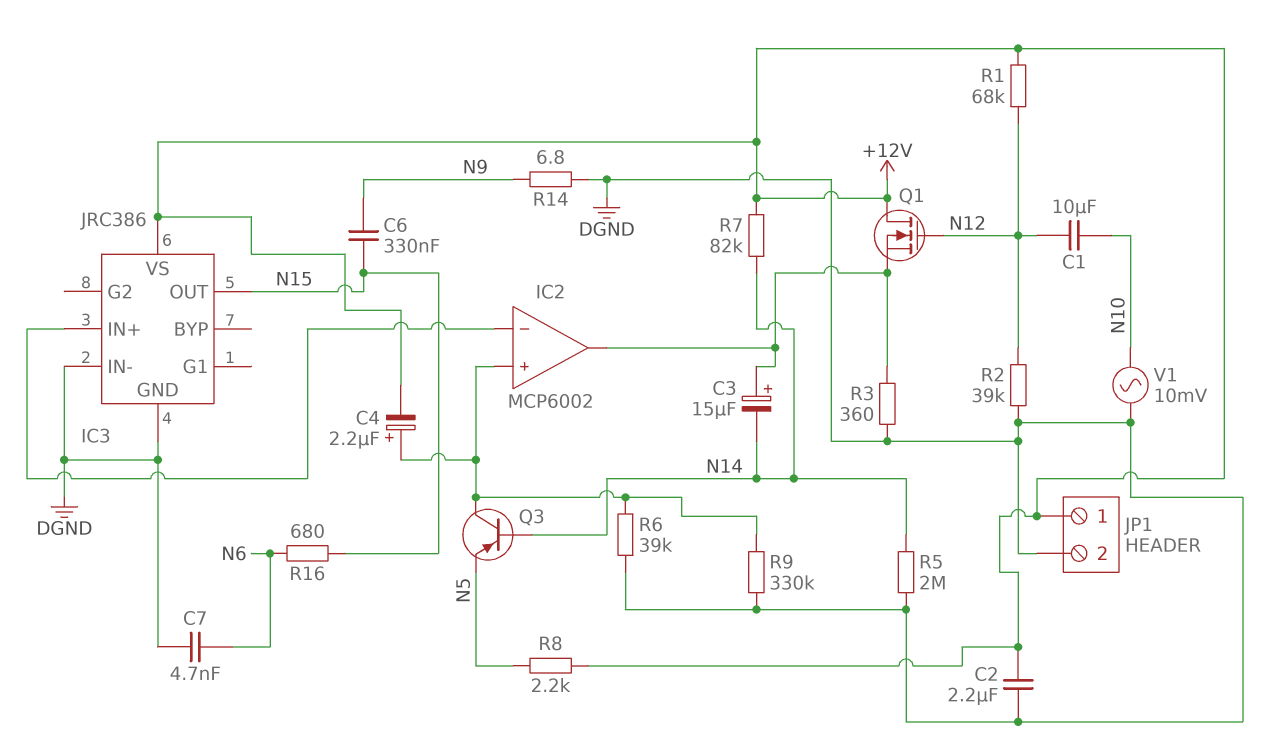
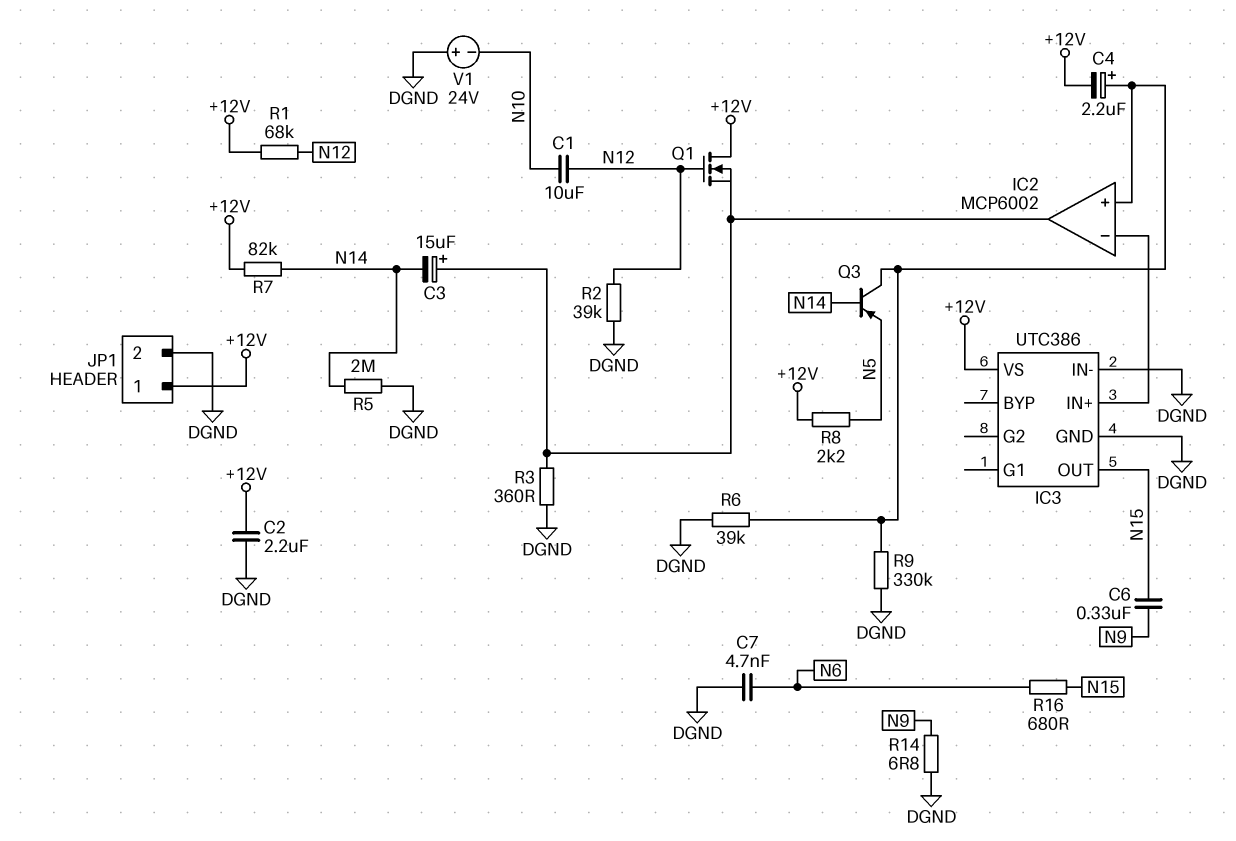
IC3: JRC386 -> UTC386
V1: AC 10mV (DGND, N10) -> 24V (plus DGND, minus N10)

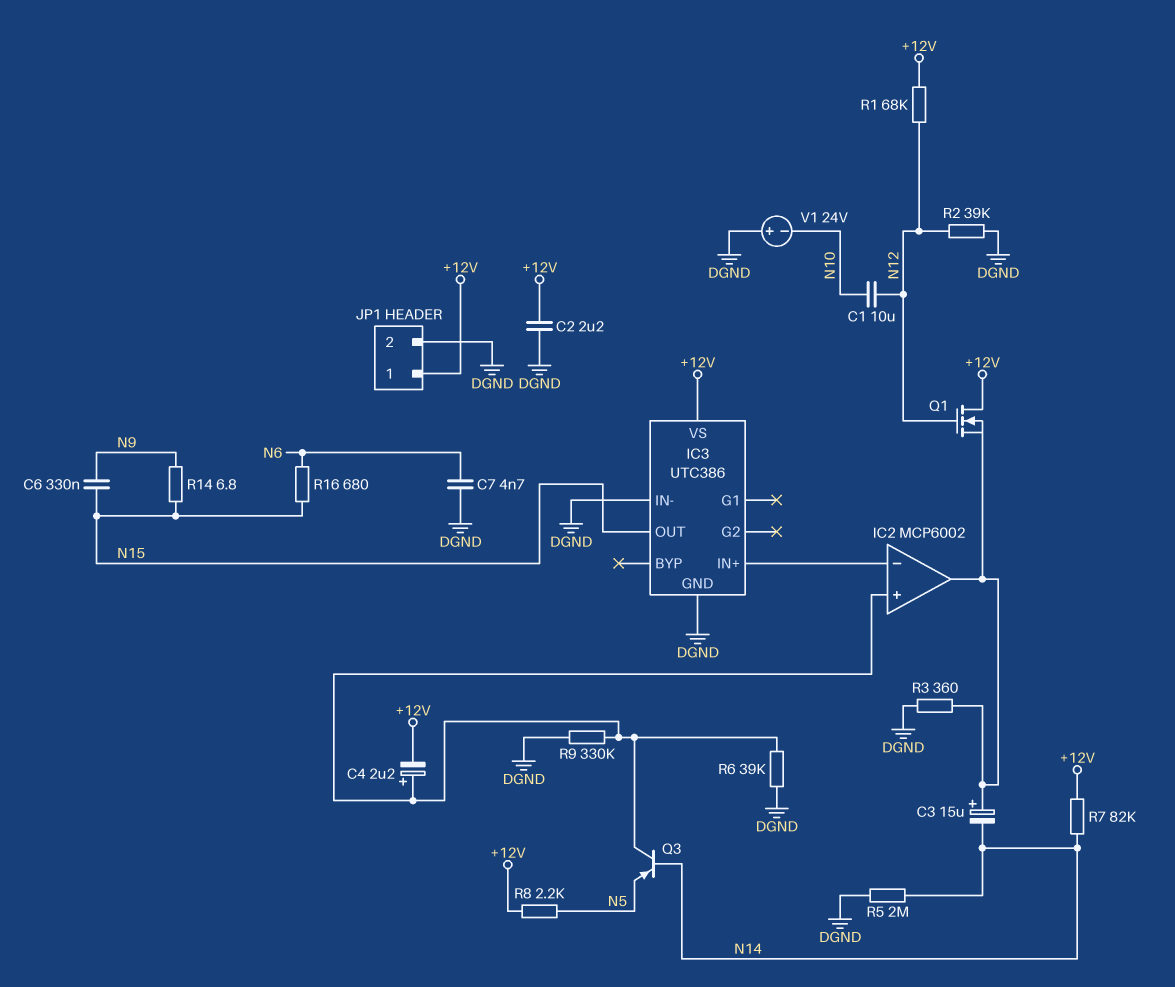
R14: 6.8 (DGND, N9) -> 6.8 (N9, N15)

